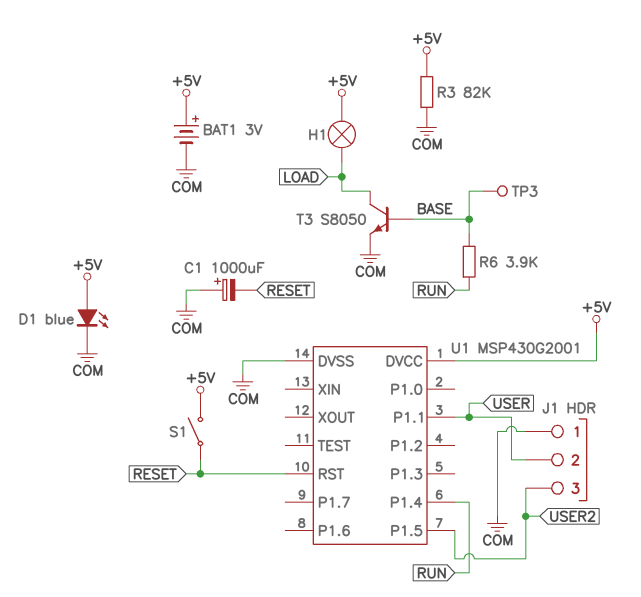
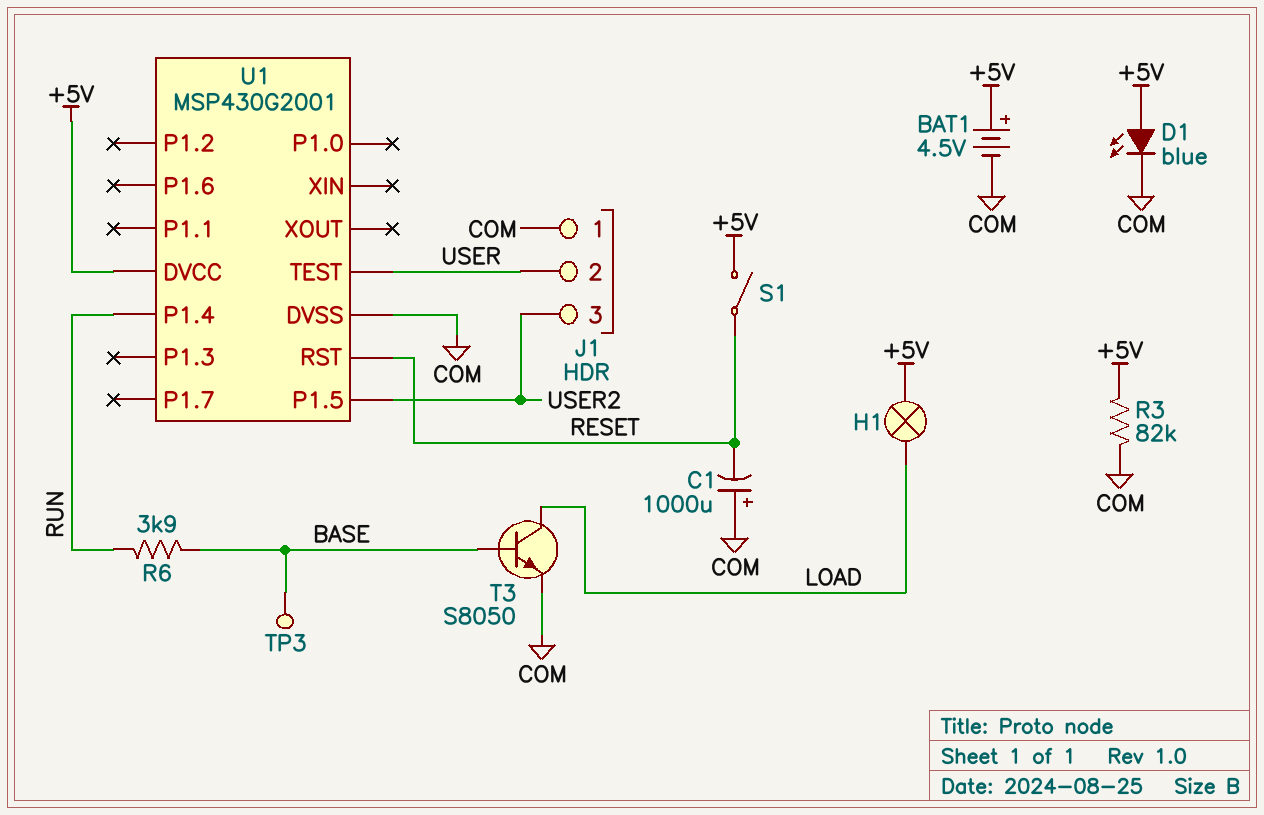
BAT1: 3V (plus +5V, minus COM) -> 4.5V (plus +5V, minus COM)
U1 pin P1.1: USER -> none
U1 pin TEST: none -> USER

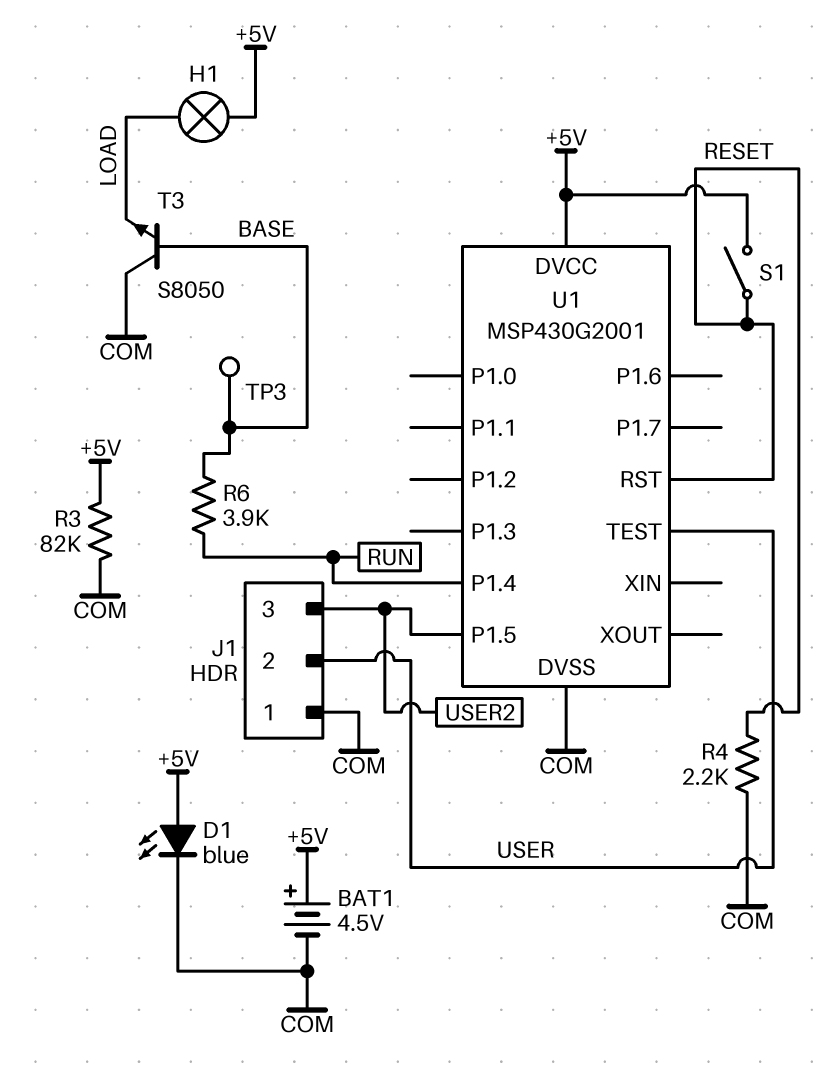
C1: 1000uF (plus COM, minus RESET) -> none
R4: none -> 2.2k (COM, RESET)
T3: NPN S8050 (B BASE, C LOAD, E COM) -> NPN S8050 (B BASE, C COM, E LOAD)

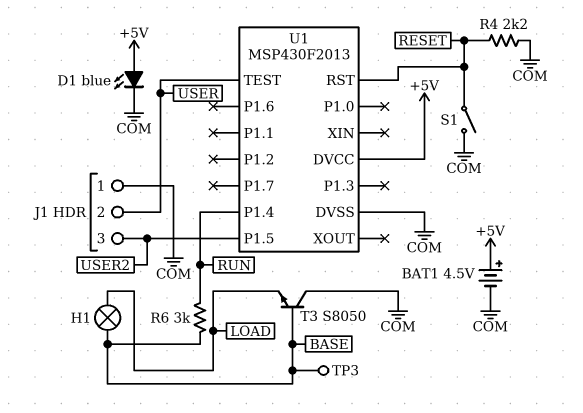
H1: lamp (+5V, LOAD) -> lamp (BASE, LOAD)
R3: 82k (+5V, COM) -> none
R6: 3.9k (BASE, RUN) -> 3k (BASE, RUN)
S1: switch (+5V, RESET) -> switch (COM, RESET)
U1: MSP430G2001 -> MSP430F2013

